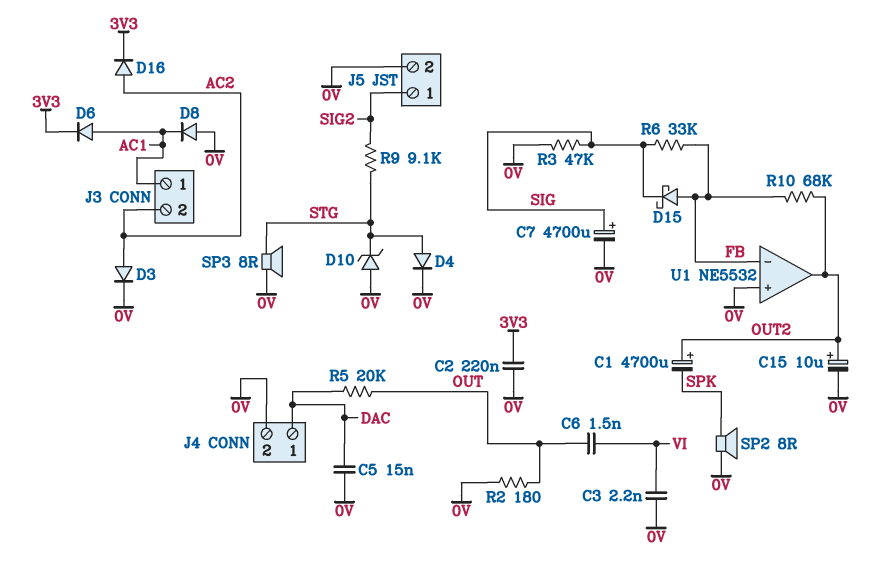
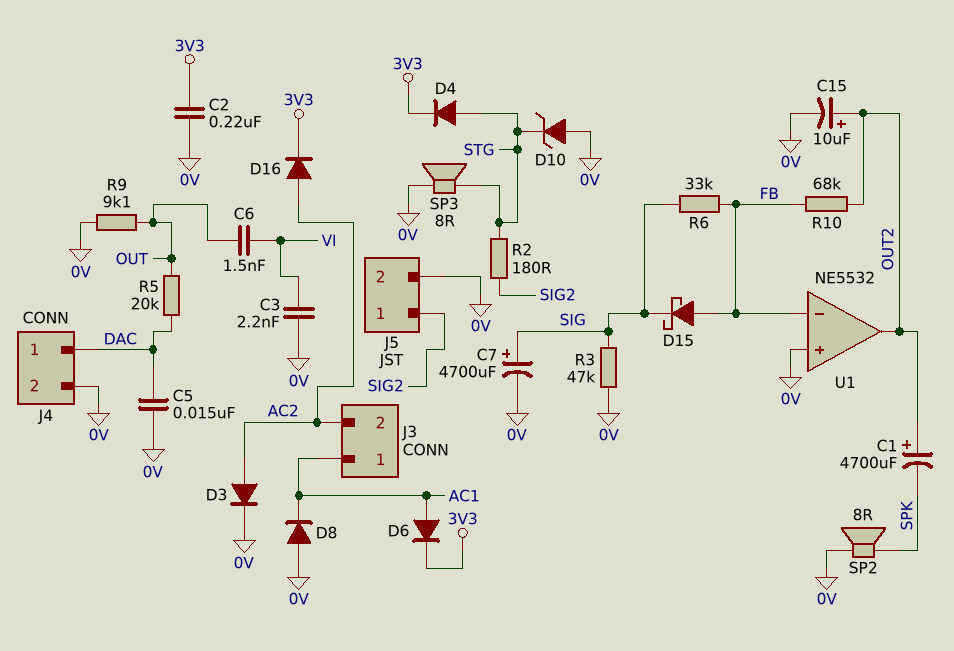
D4: diode (A STG, K 0V) -> diode (A STG, K 3V3)
R2: 180 (0V, OUT) -> 180 (SIG2, STG)
R9: 9.1k (SIG2, STG) -> 9.1k (0V, OUT)

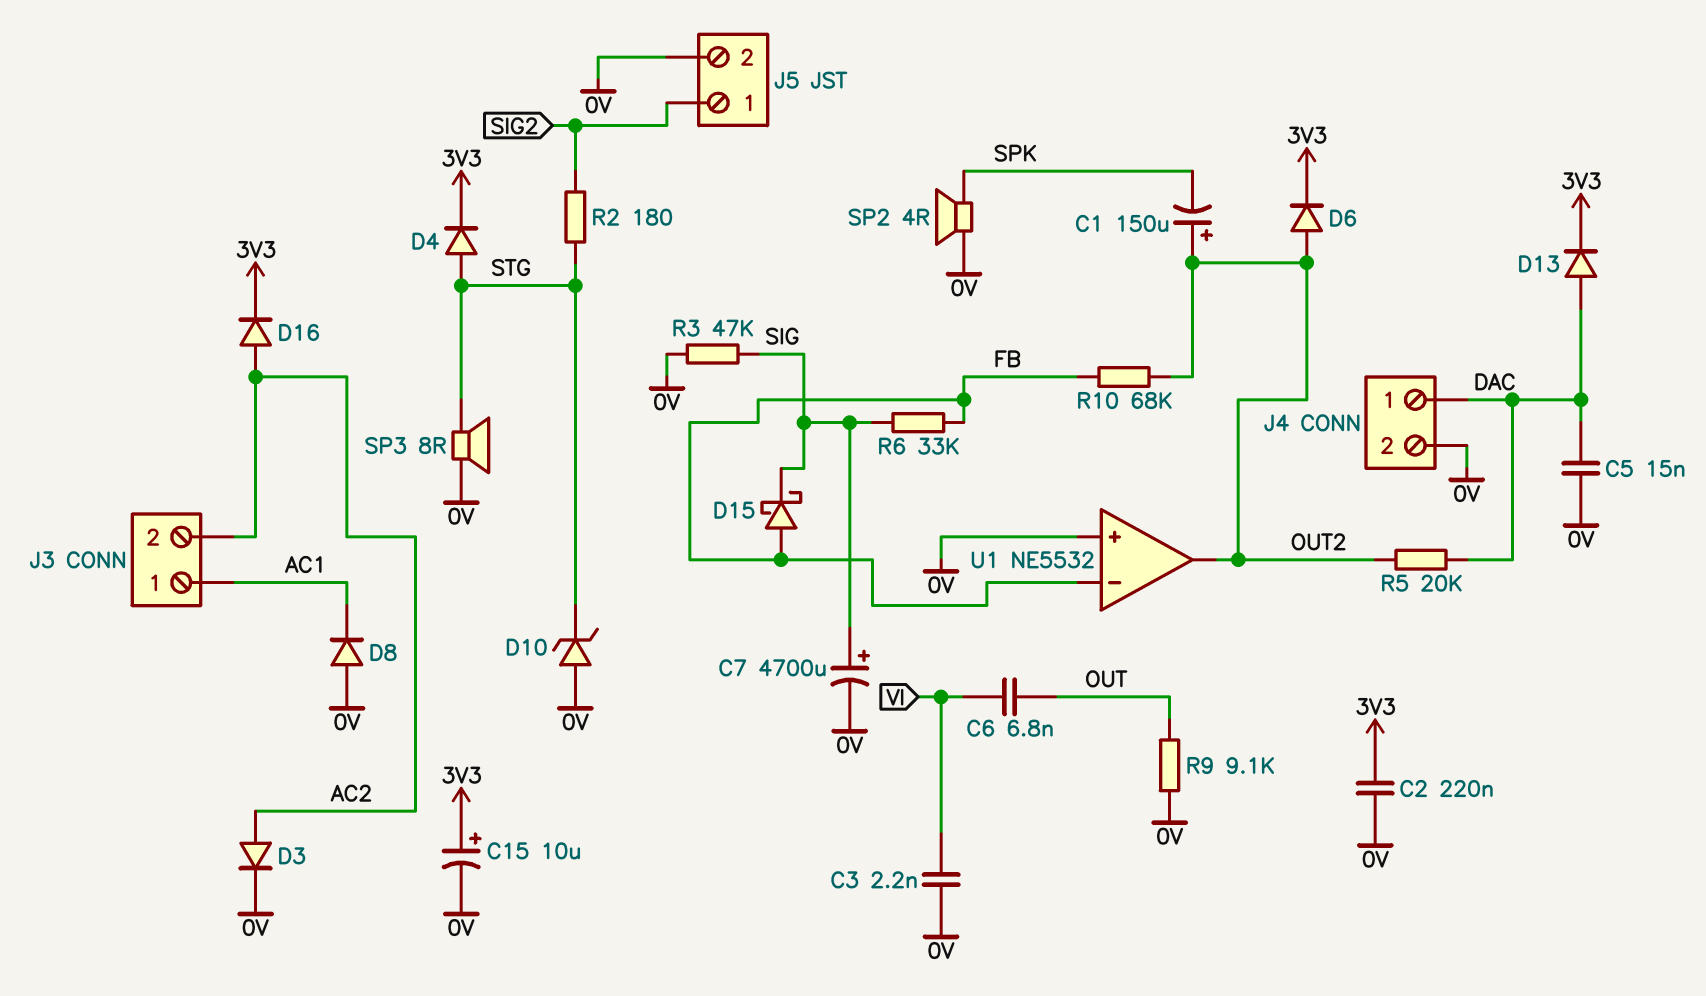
C1: 4700uF (plus OUT2, minus SPK) -> 150uF (plus OUT2, minus SPK)
C6: 1.5nF (OUT, VI) -> 6.8nF (OUT, VI)
C15: 10uF (plus OUT2, minus 0V) -> 10uF (plus 3V3, minus 0V)
D6: diode (A AC1, K 3V3) -> diode (A OUT2, K 3V3)
D13: none -> diode (A DAC, K 3V3)
R5: 20k (DAC, OUT) -> 20k (DAC, OUT2)
SP2: speaker 8R (0V, SPK) -> speaker 4R (0V, SPK)

